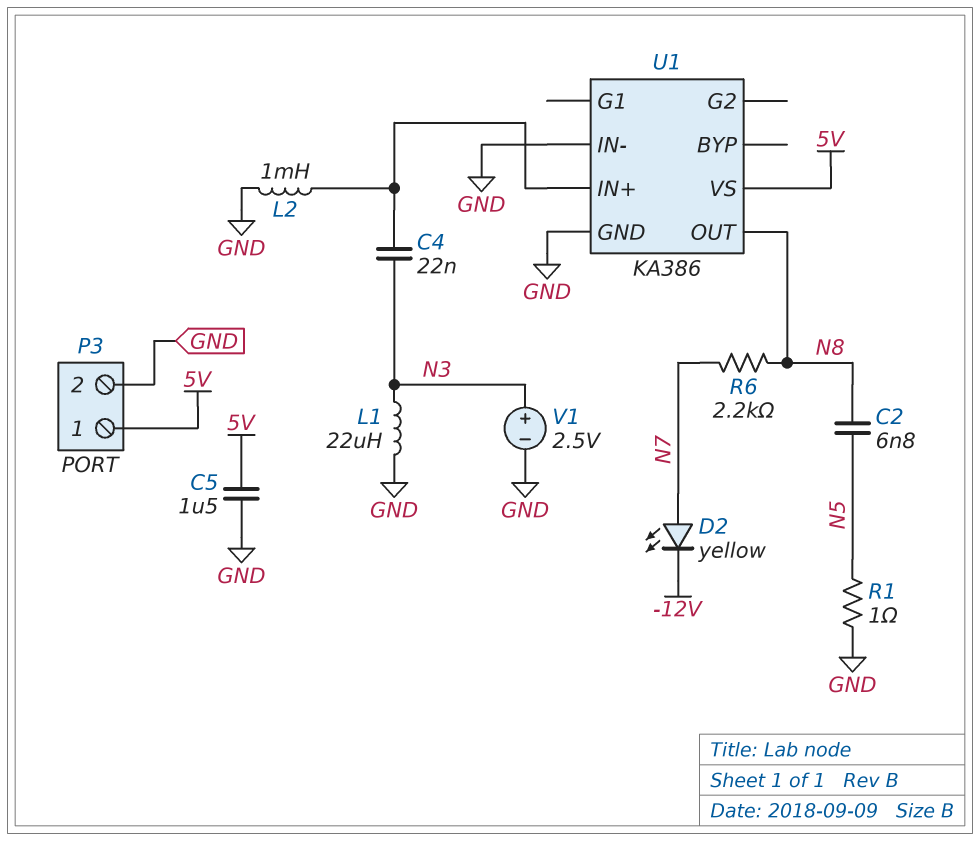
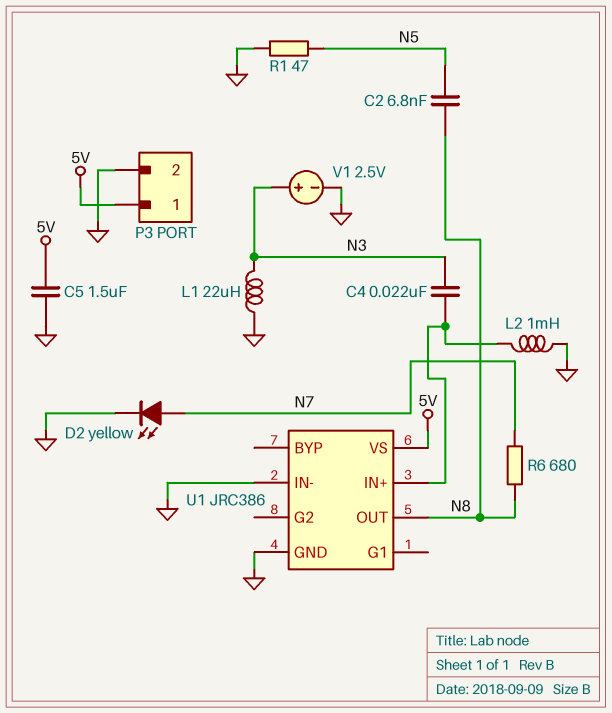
D2: LED yellow (A N7, K -12V) -> LED yellow (A N7, K GND)
R1: 1 (GND, N5) -> 47 (GND, N5)
R6: 2.2k (N7, N8) -> 680 (N7, N8)
U1: KA386 -> JRC386

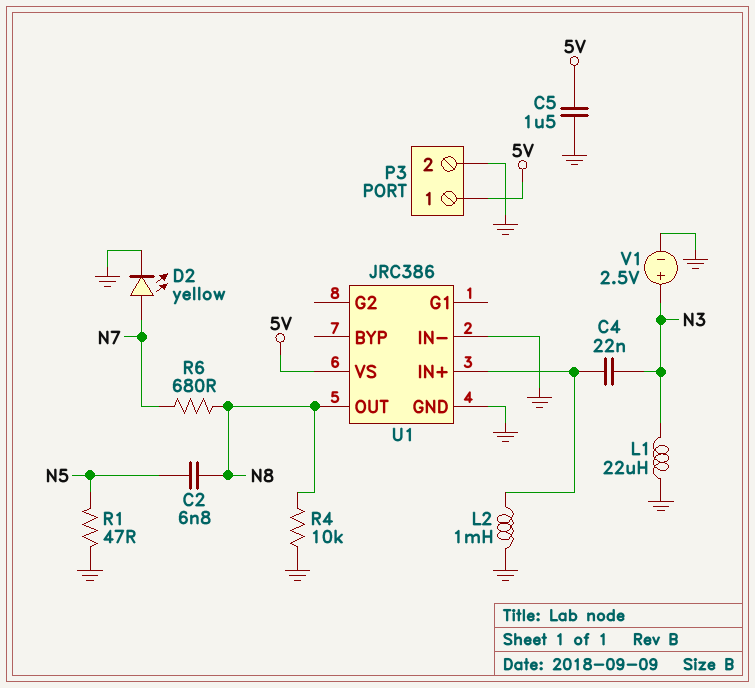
R4: none -> 10k (GND, N8)

